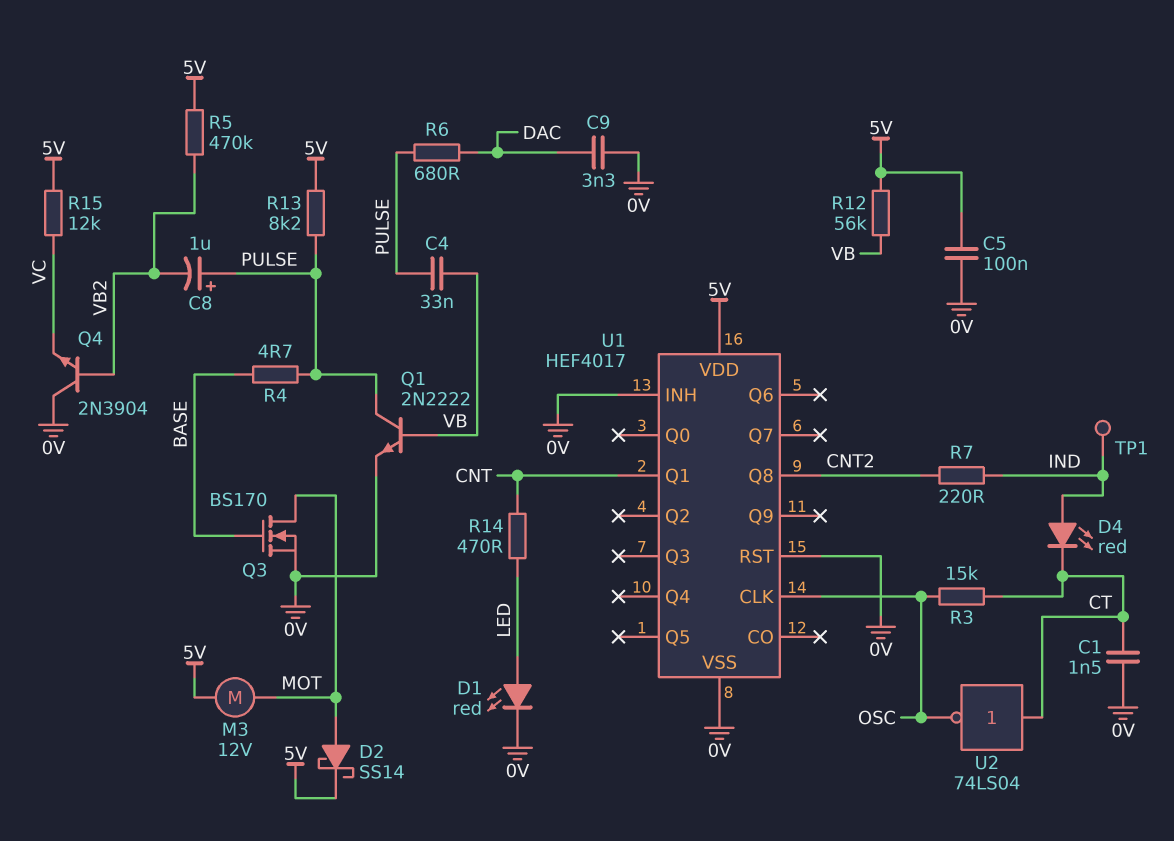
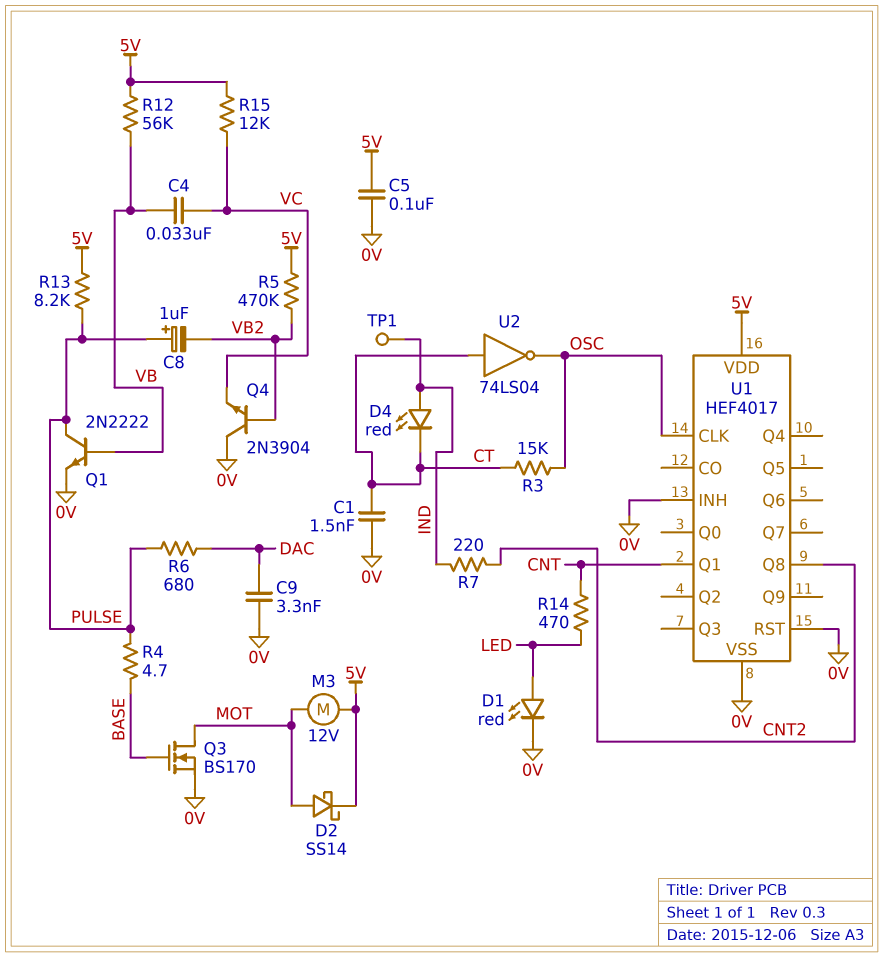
C4: 33nF (PULSE, VB) -> 33nF (VB, VC)

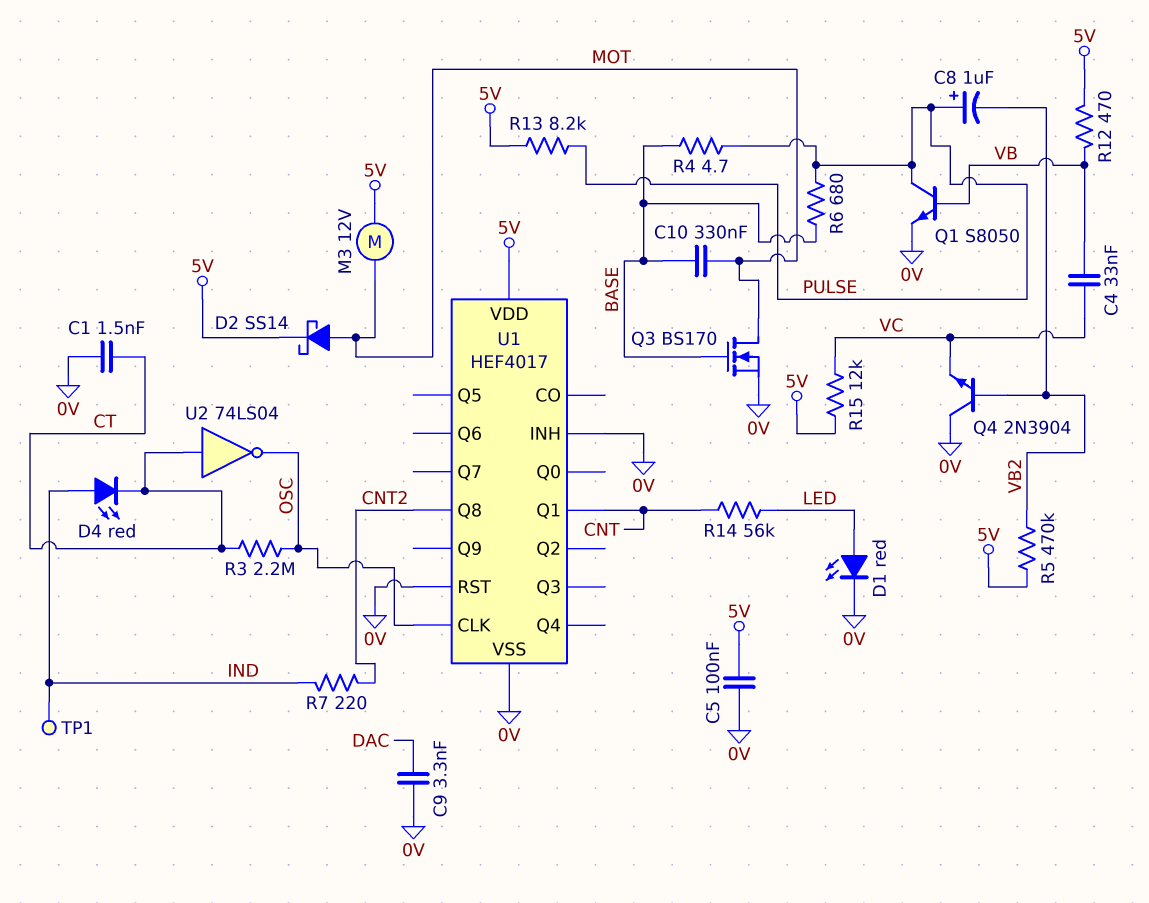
C10: none -> 330nF (BASE, MOT)
Q1: NPN 2N2222 (B VB, C PULSE, E 0V) -> NPN S8050 (B VB, C PULSE, E 0V)
R3: 15k (CT, OSC) -> 2.2M (CT, OSC)
R6: 680 (DAC, PULSE) -> 680 (BASE, PULSE)
R12: 56k (5V, VB) -> 470 (5V, VB)
R14: 470 (CNT, LED) -> 56k (CNT, LED)

